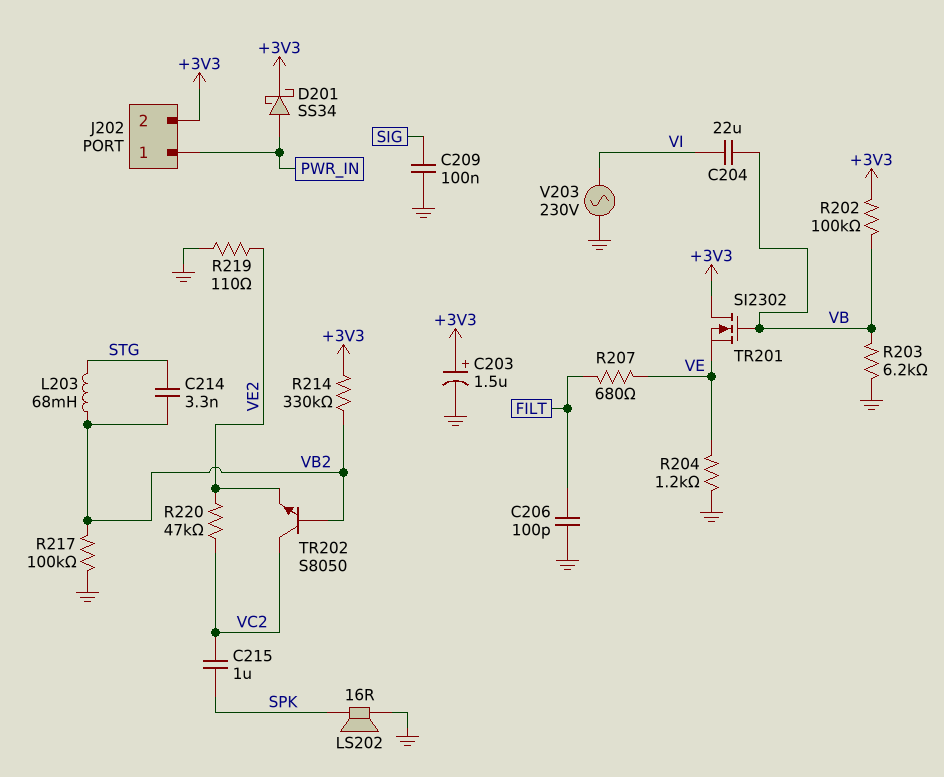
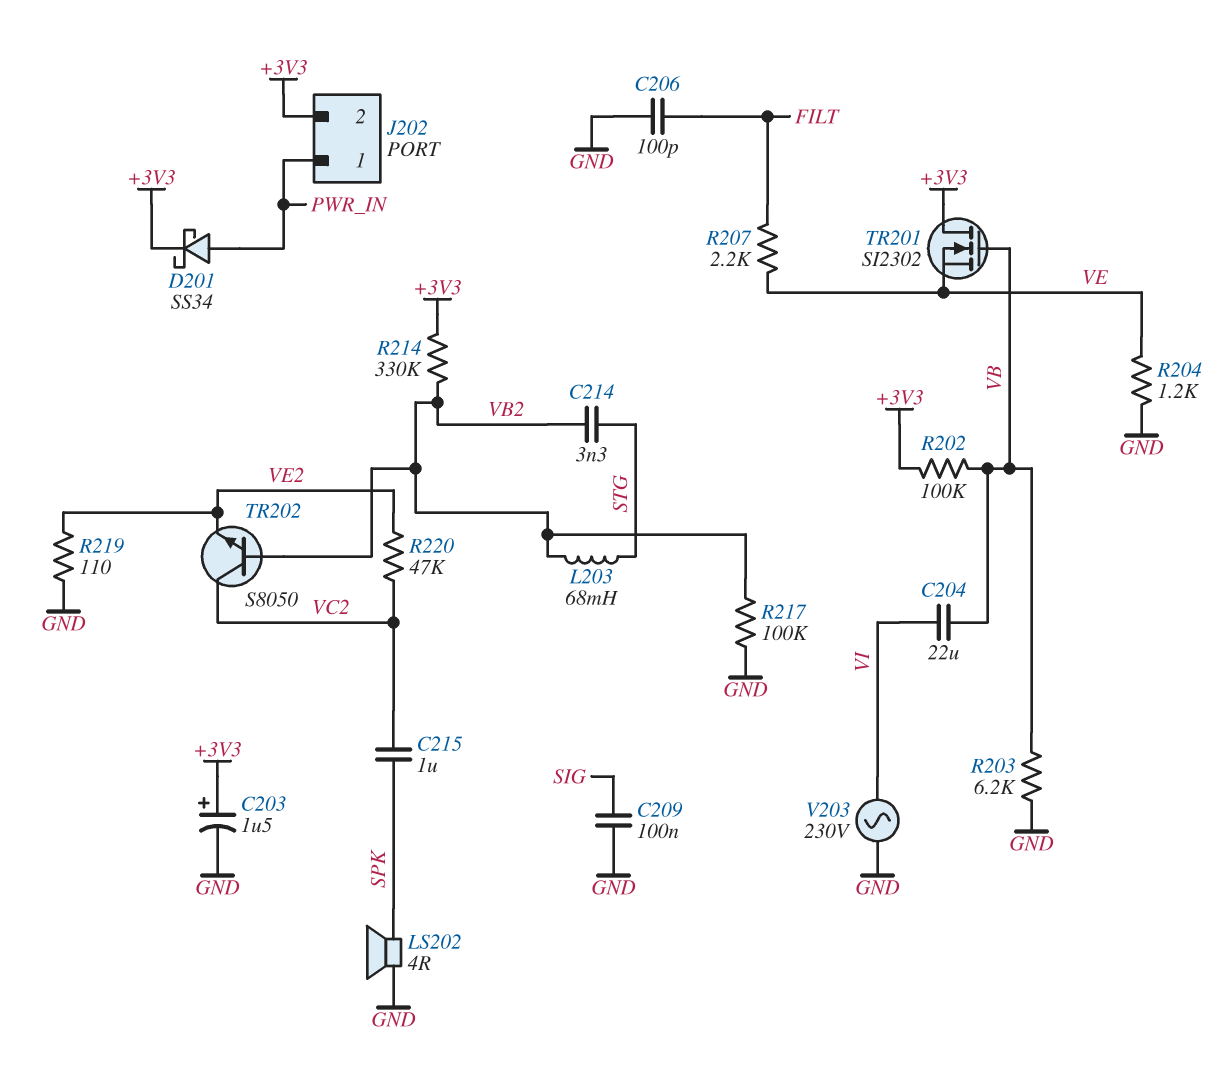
LS202: speaker 16R (GND, SPK) -> speaker 4R (GND, SPK)
R207: 680 (FILT, VE) -> 2.2k (FILT, VE)

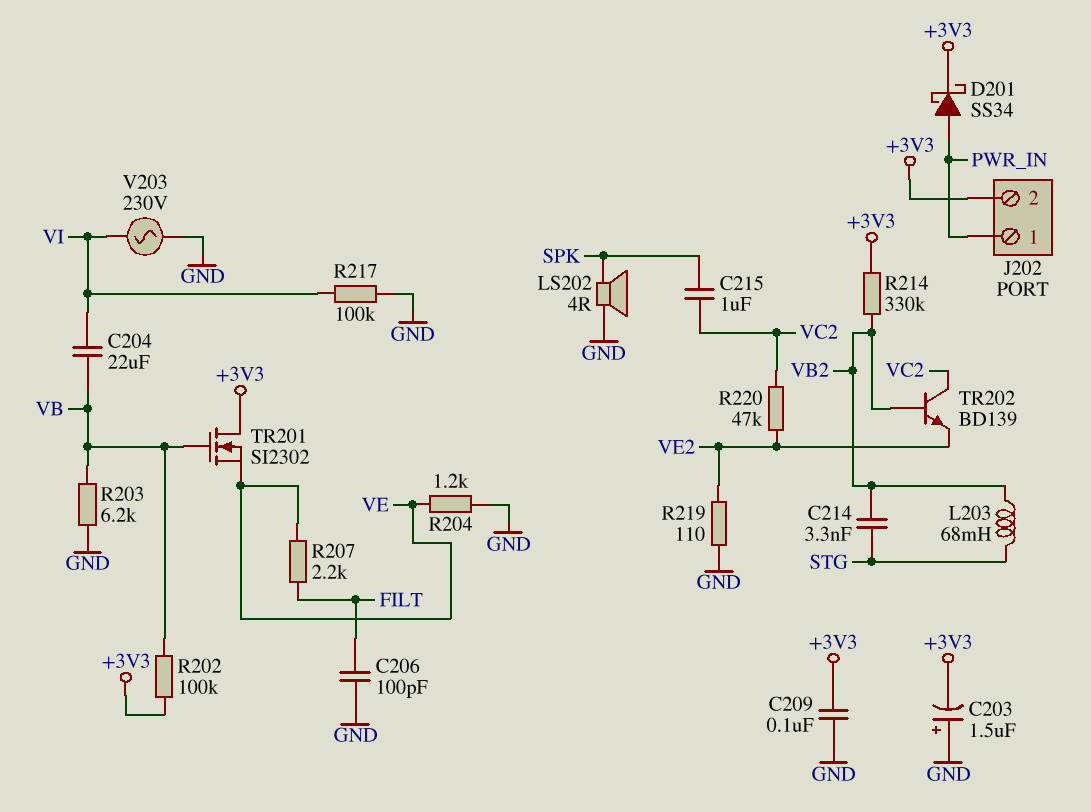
C203: 1.5uF (plus +3V3, minus GND) -> 1.5uF (plus GND, minus +3V3)
C209: 100nF (GND, SIG) -> 100nF (+3V3, GND)
R217: 100k (GND, VB2) -> 100k (GND, VI)
TR202: NPN S8050 (B VB2, C VC2, E VE2) -> NPN BD139 (B VB2, C VC2, E VE2)

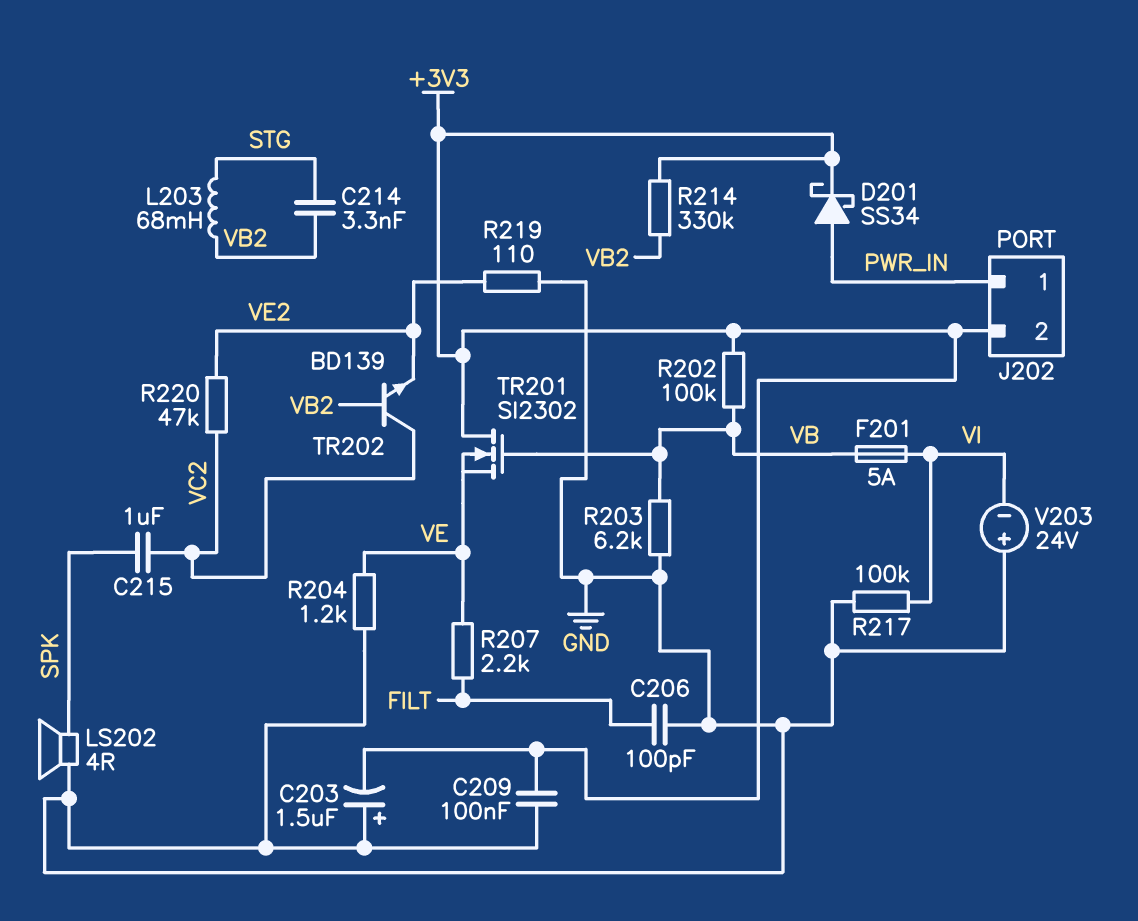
C204: 22uF (VB, VI) -> none
F201: none -> 5A (VB, VI)
V203: AC 230V (GND, VI) -> 24V (plus GND, minus VI)

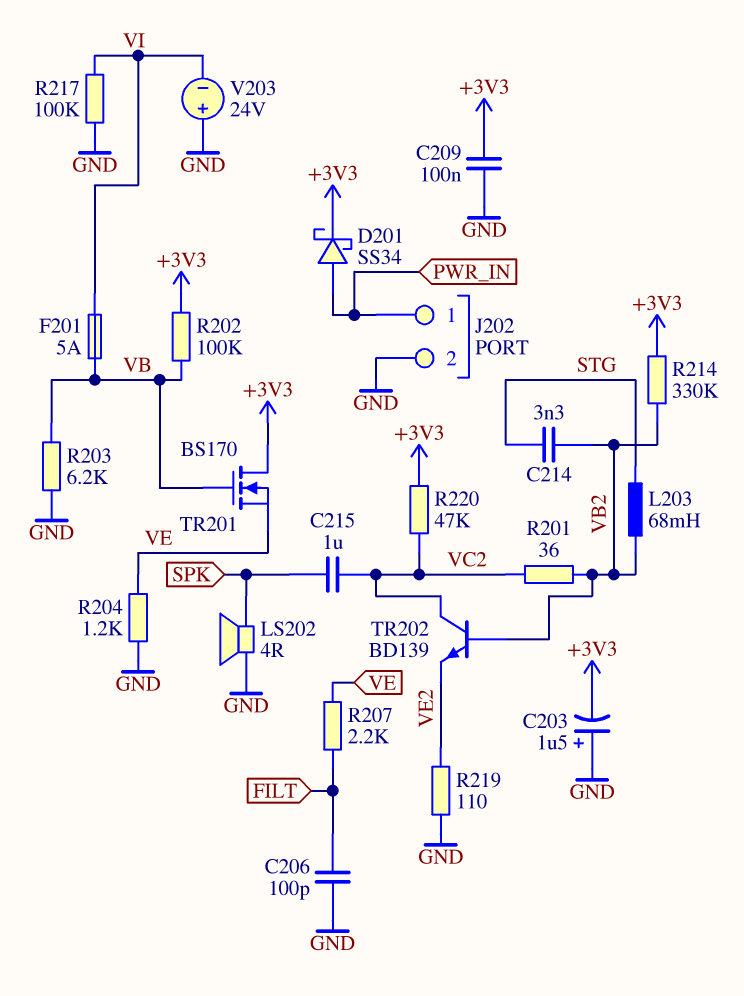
J202 pin 2: +3V3 -> GND
R201: none -> 36 (VB2, VC2)
R220: 47k (VC2, VE2) -> 47k (+3V3, VC2)
TR201: NMOS SI2302 (G VB, D +3V3, S VE) -> NMOS BS170 (G VB, D +3V3, S VE)

